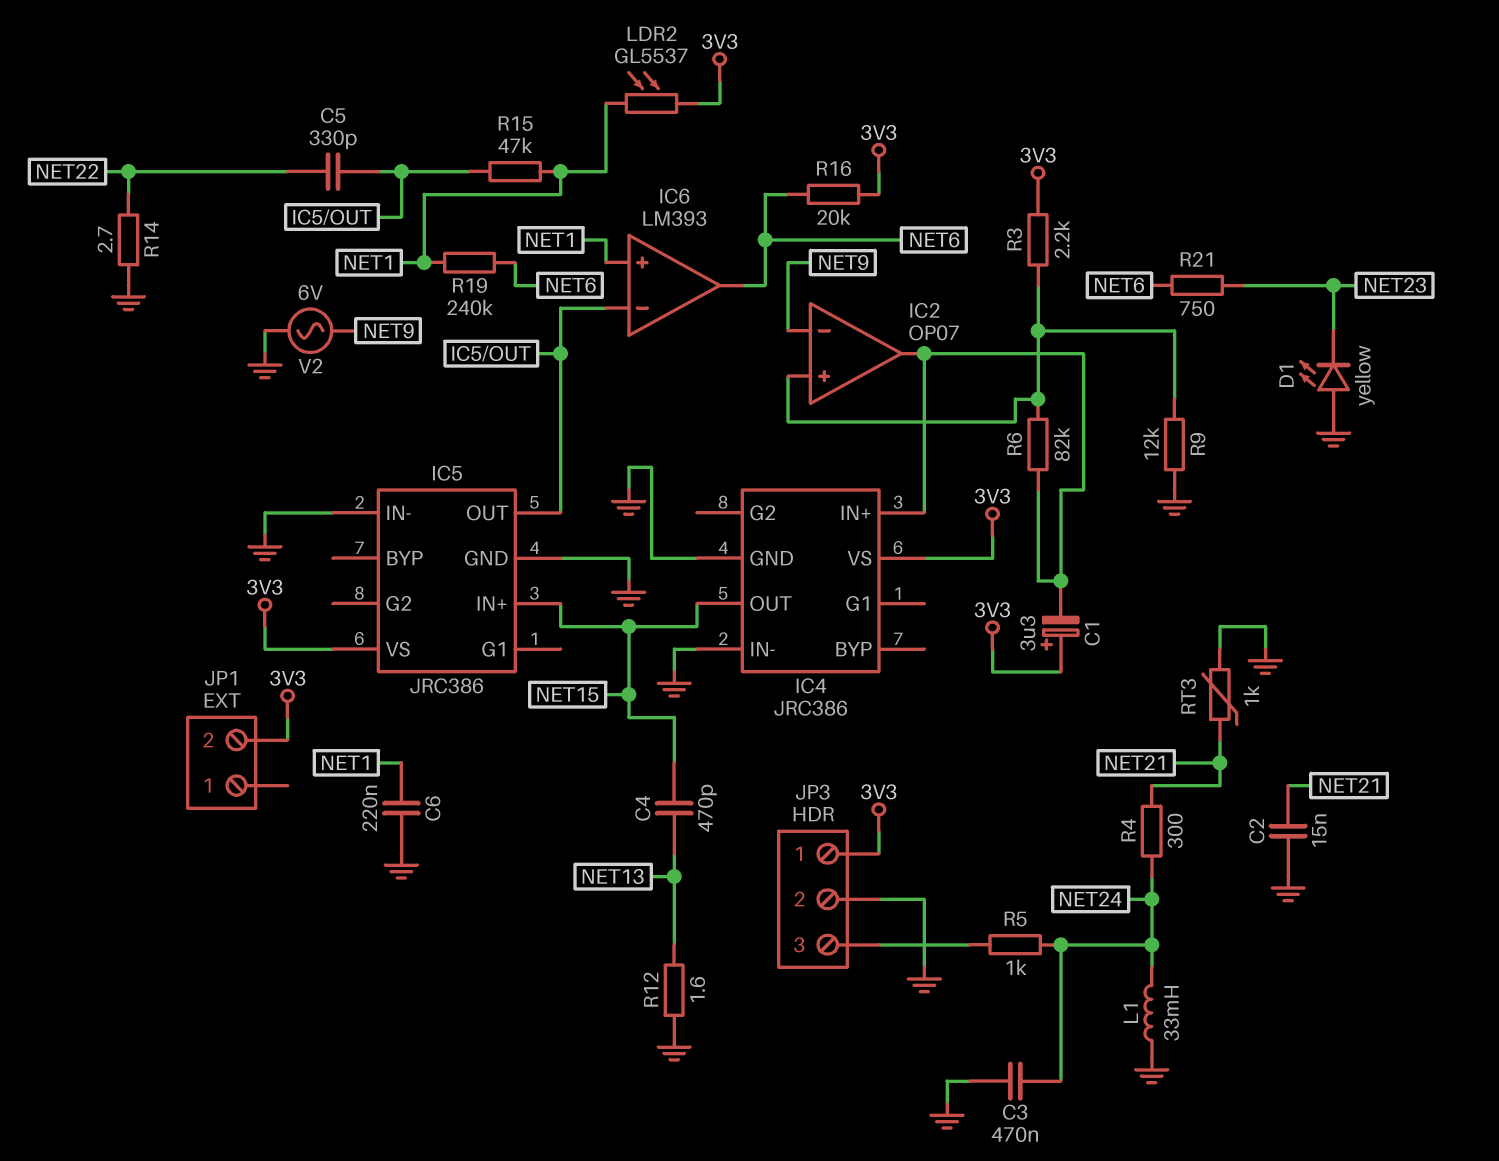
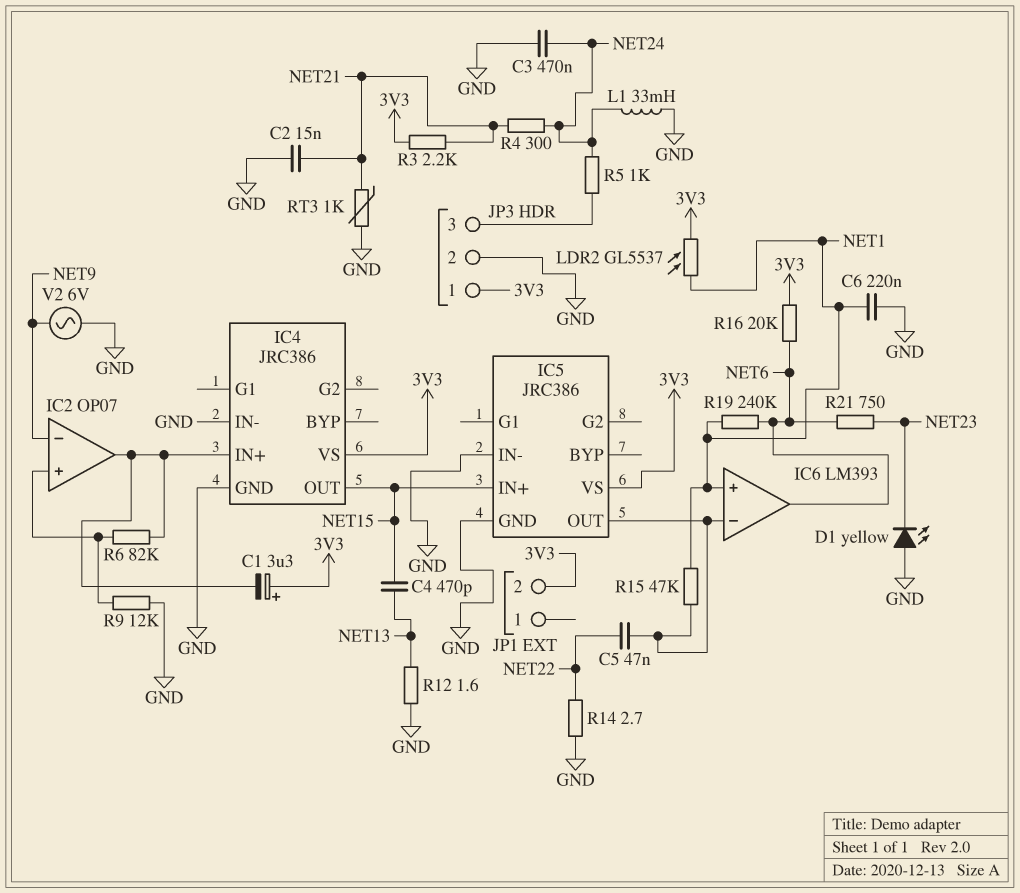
C5: 330pF (IC5/OUT, NET22) -> 47nF (IC5/OUT, NET22)
R3: 2.2k (3V3, IC2/in+) -> 2.2k (3V3, NET21)

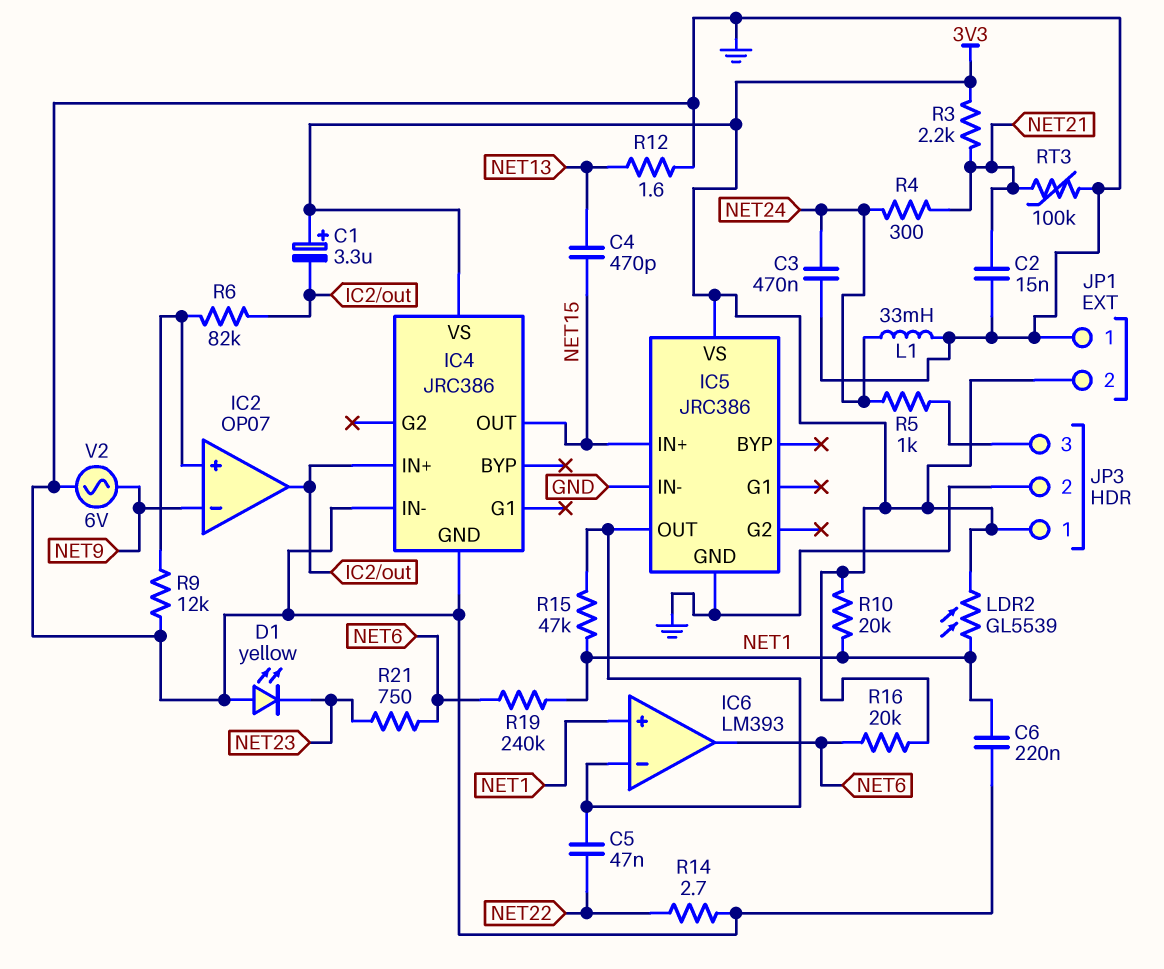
JP1 pin 1: none -> GND
LDR2: GL5537 (3V3, NET1) -> GL5539 (3V3, NET1)
R10: none -> 20k (3V3, NET1)
RT3: 1k (GND, NET21) -> 100k (GND, NET21)

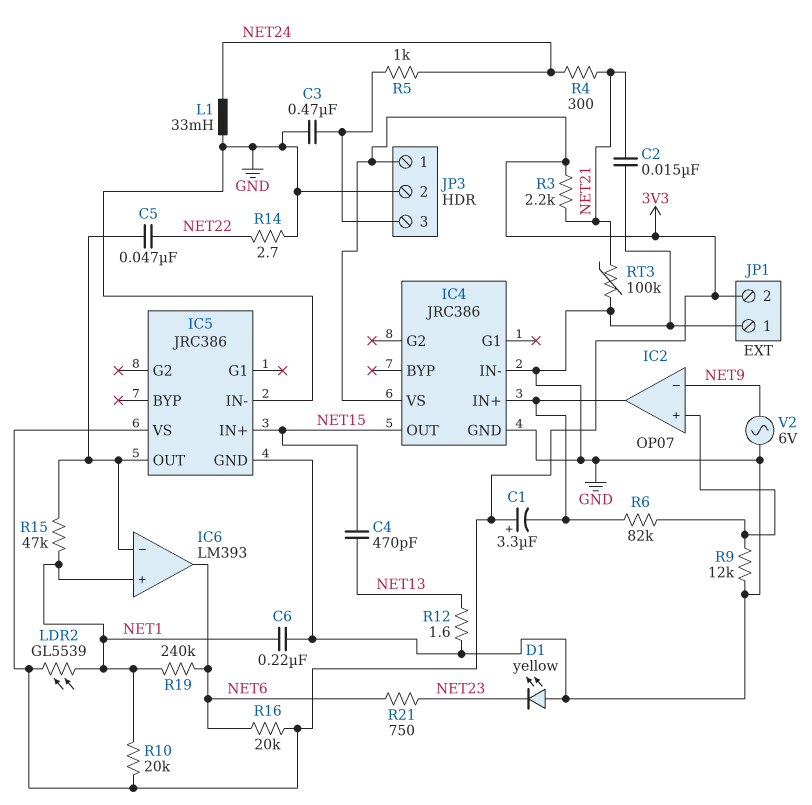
C3: 470nF (GND, NET24) -> 470nF (GND, JP3/3)

